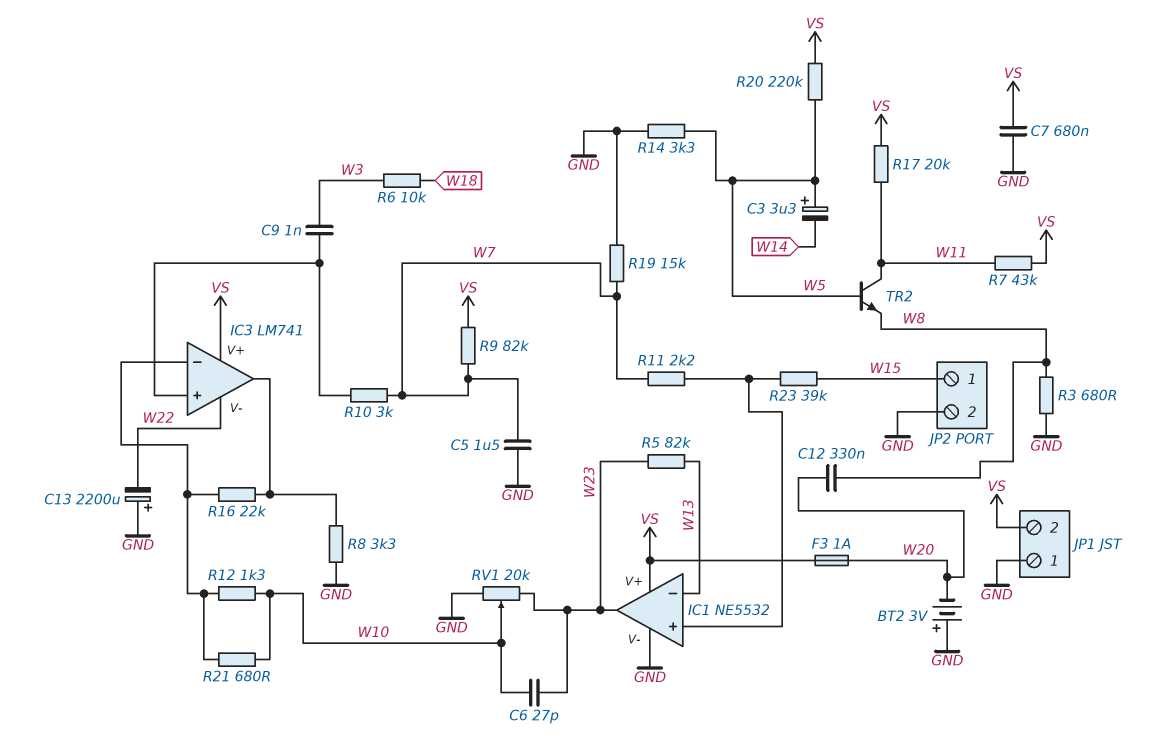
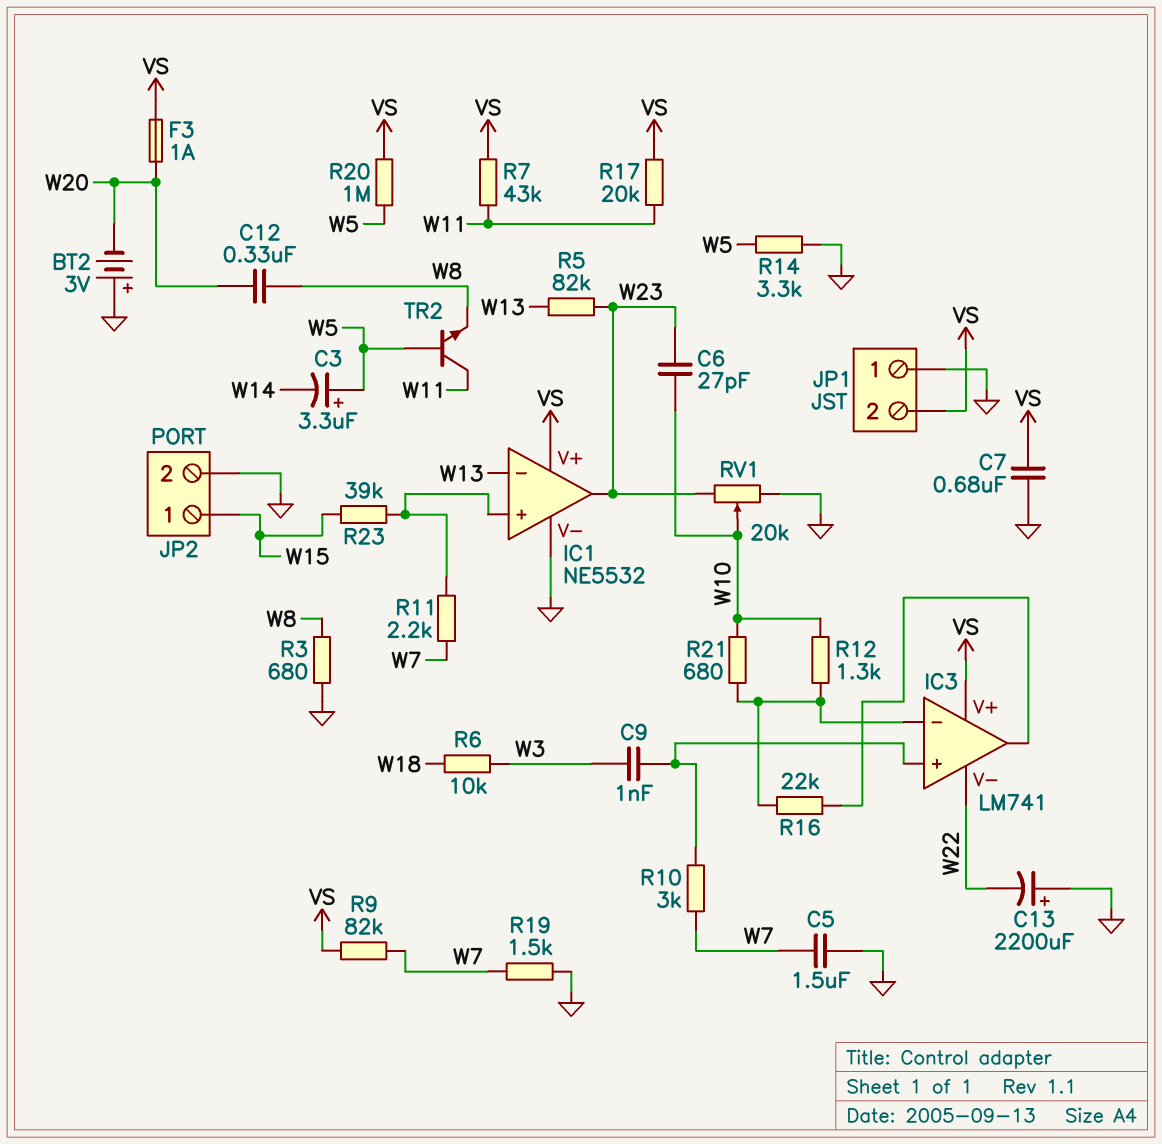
R8: 3.3k (GND, IC3/out) -> none
R19: 15k (GND, W7) -> 1.5k (GND, W7)
R20: 220k (VS, W5) -> 1M (VS, W5)

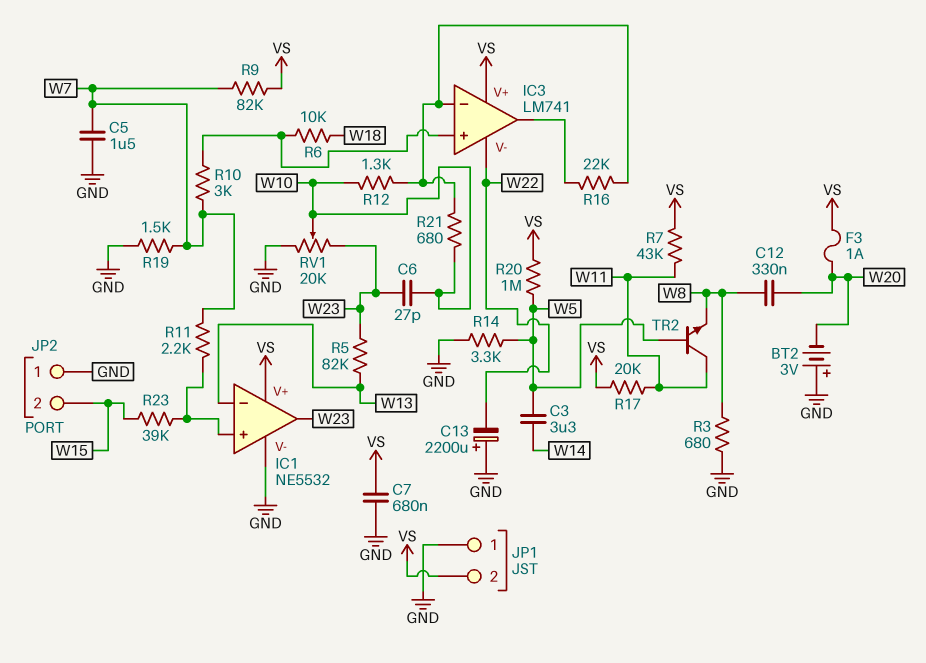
C3: 3.3uF (plus W5, minus W14) -> 3.3uF (W5, W14)
C9: 1nF (IC3/in+, W3) -> none
JP2 pin 1: W15 -> GND
JP2 pin 2: GND -> W15
R6: 10k (W3, W18) -> 10k (IC3/in+, W18)

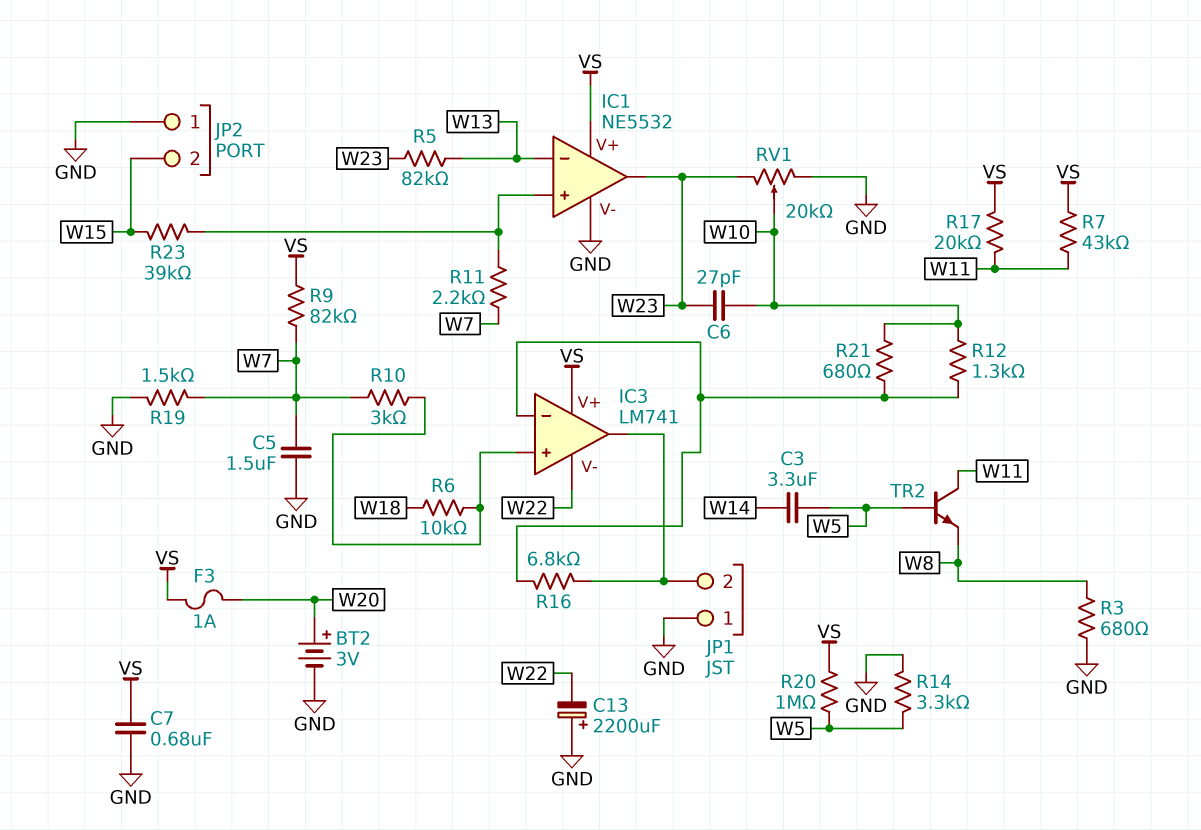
BT2: 3V (plus GND, minus W20) -> 3V (plus W20, minus GND)
C12: 330nF (W8, W20) -> none
JP1 pin 2: VS -> IC3/out
R16: 22k (IC3/in-, IC3/out) -> 6.8k (IC3/in-, IC3/out)

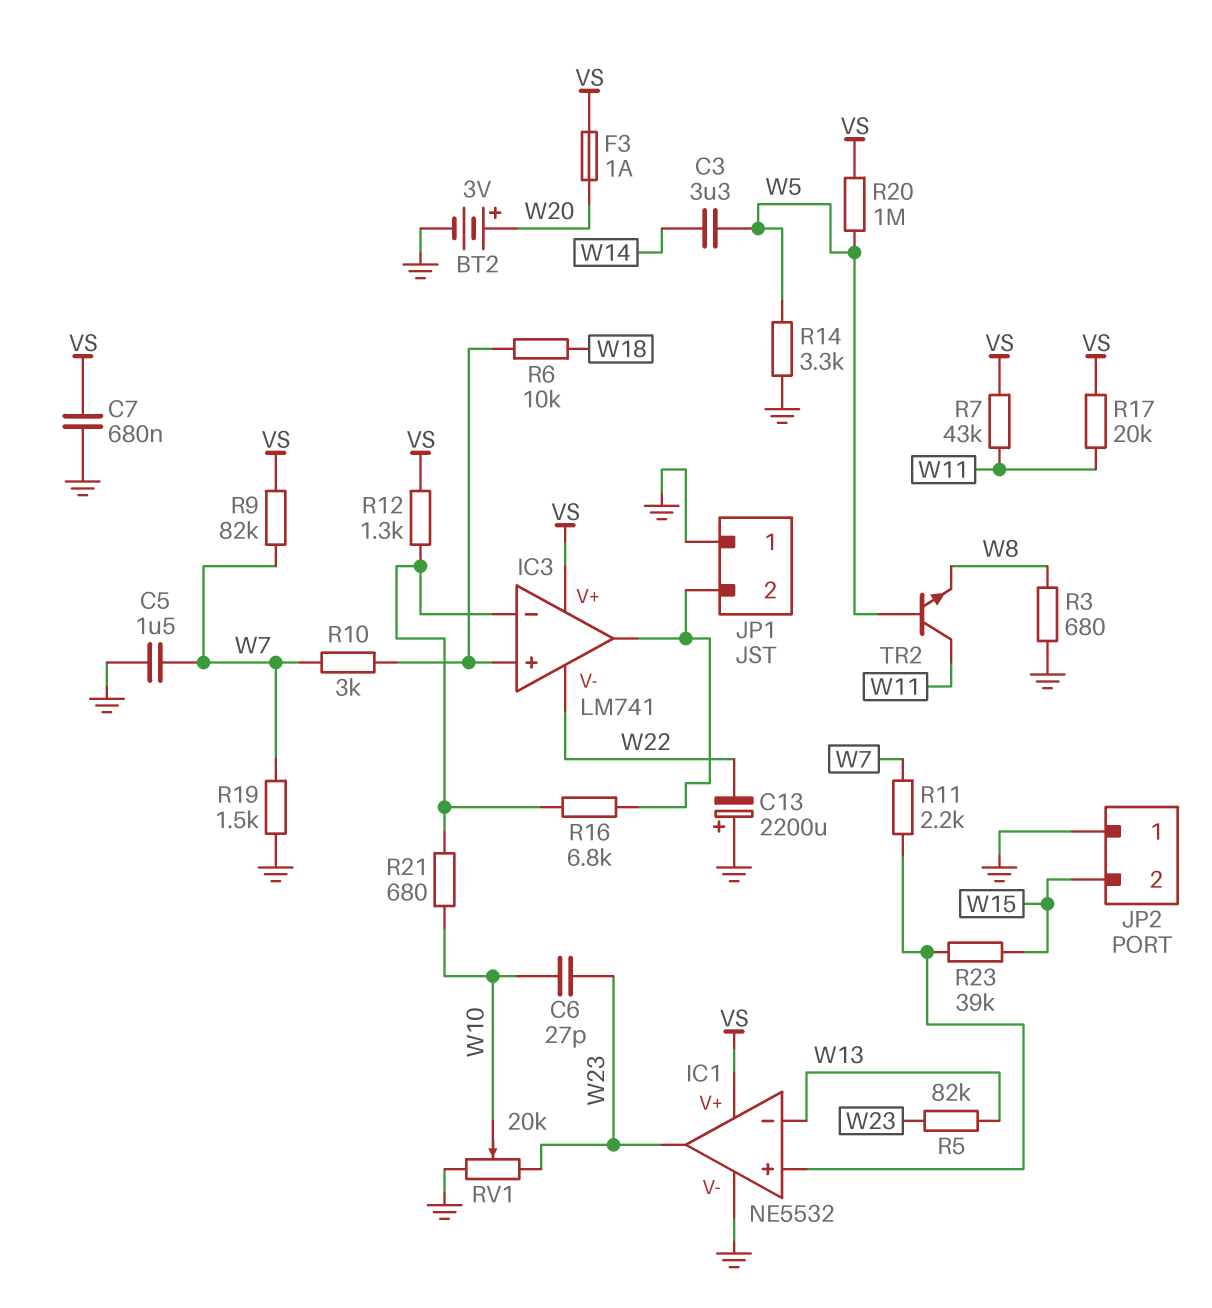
R12: 1.3k (IC3/in-, W10) -> 1.3k (IC3/in-, VS)

